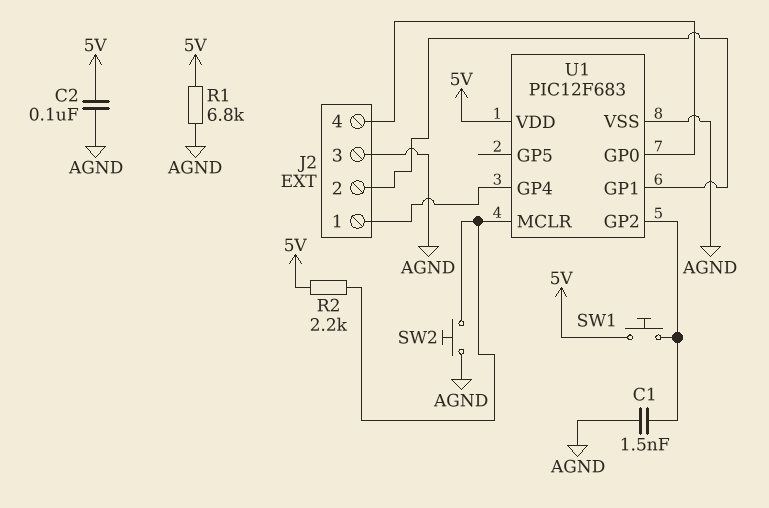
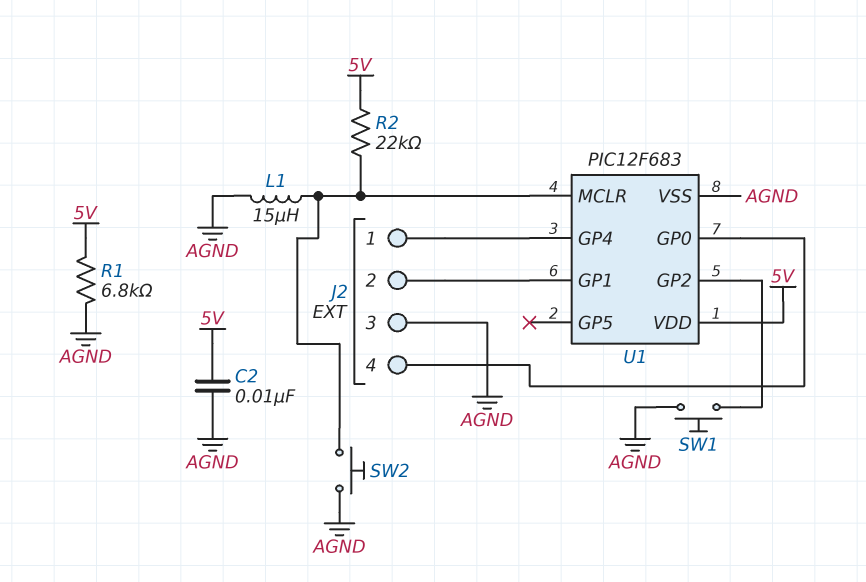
C1: 1.5nF (AGND, U1/GP2) -> none
C2: 100nF (5V, AGND) -> 10nF (5V, AGND)
L1: none -> 15uH (AGND, U1/MCLR)
R2: 2.2k (5V, U1/MCLR) -> 22k (5V, U1/MCLR)
SW1: button (5V, U1/GP2) -> button (AGND, U1/GP2)

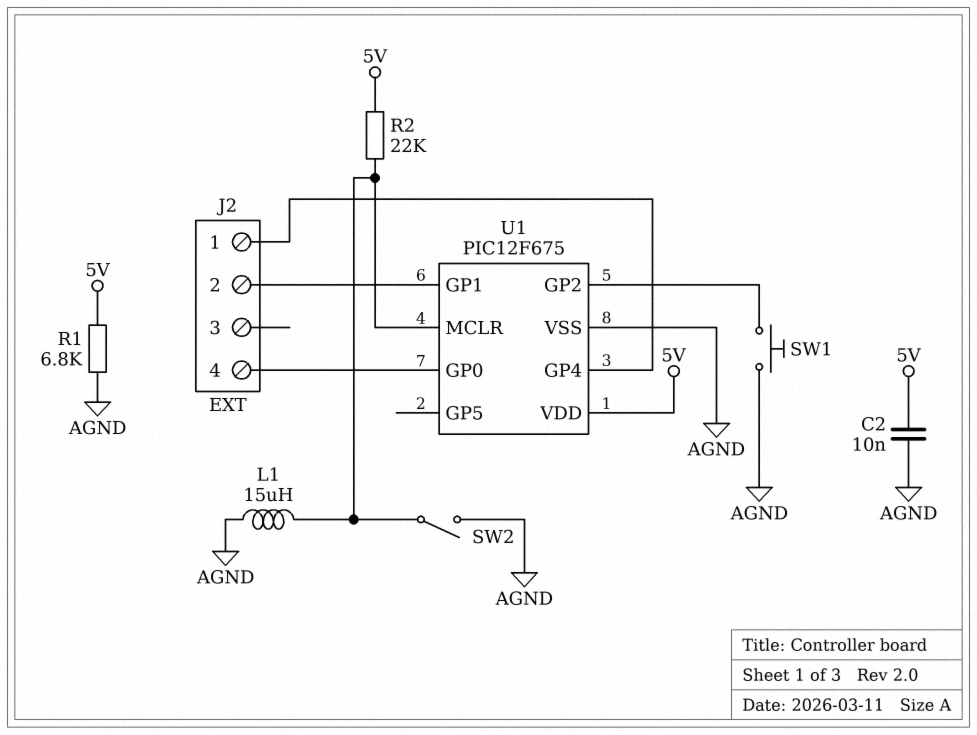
J2 pin 3: AGND -> none
SW2: button (AGND, U1/MCLR) -> switch (AGND, U1/MCLR)
U1: PIC12F683 -> PIC12F675

